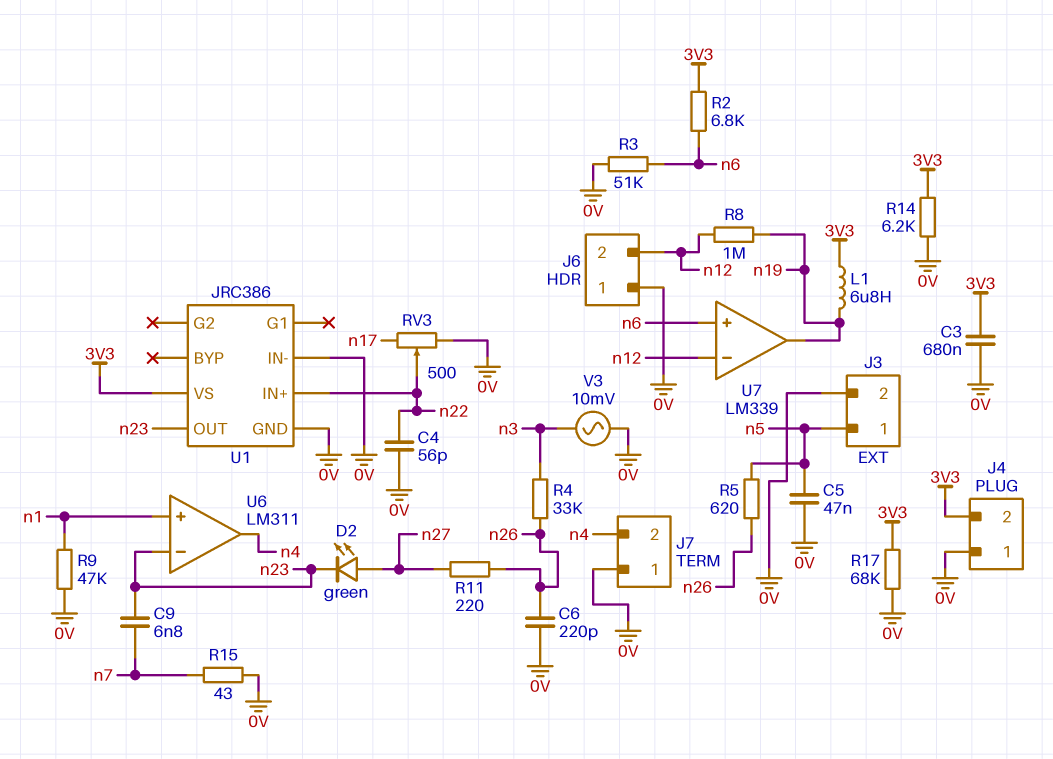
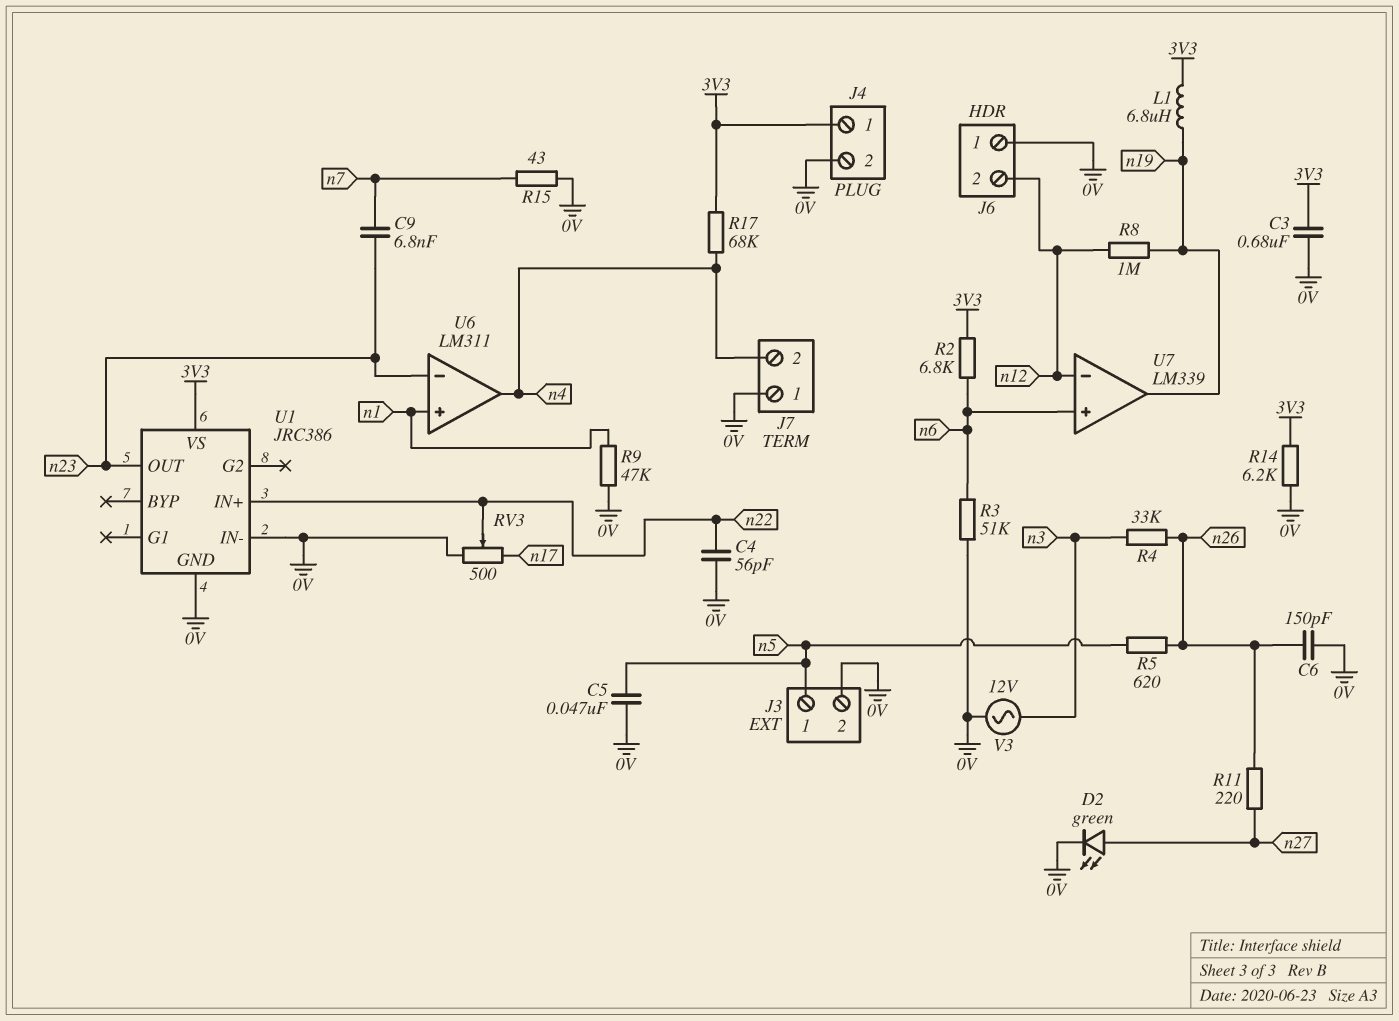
C6: 220pF (0V, n26) -> 150pF (0V, n26)
D2: LED green (A n27, K n23) -> LED green (A n27, K 0V)
J4 pin 1: 0V -> 3V3
J4 pin 2: 3V3 -> 0V
R17: 68k (0V, 3V3) -> 68k (3V3, n4)
V3: AC 10mV (0V, n3) -> AC 12V (0V, n3)

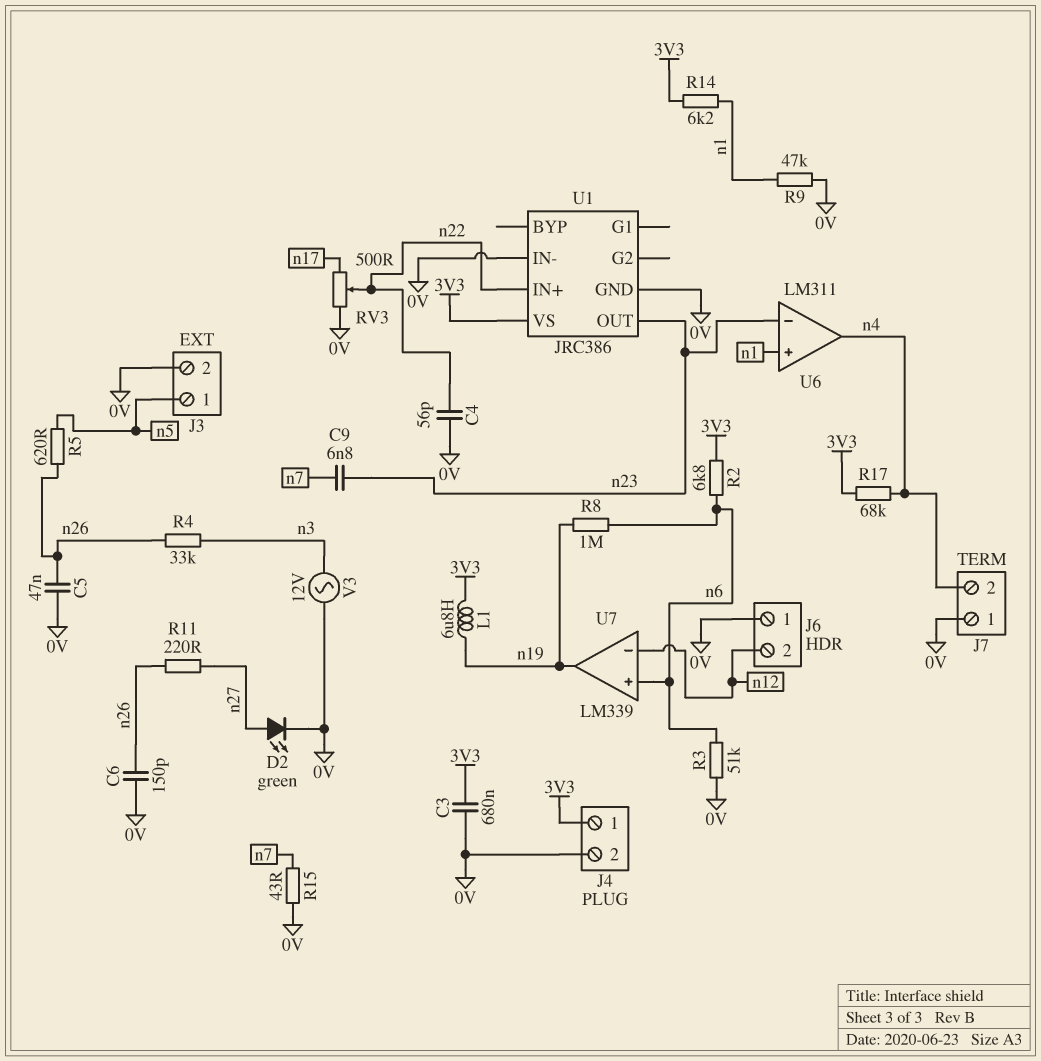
C5: 47nF (0V, n5) -> 47nF (0V, n26)
R8: 1M (n12, n19) -> 1M (n6, n19)
R14: 6.2k (0V, 3V3) -> 6.2k (3V3, n1)

